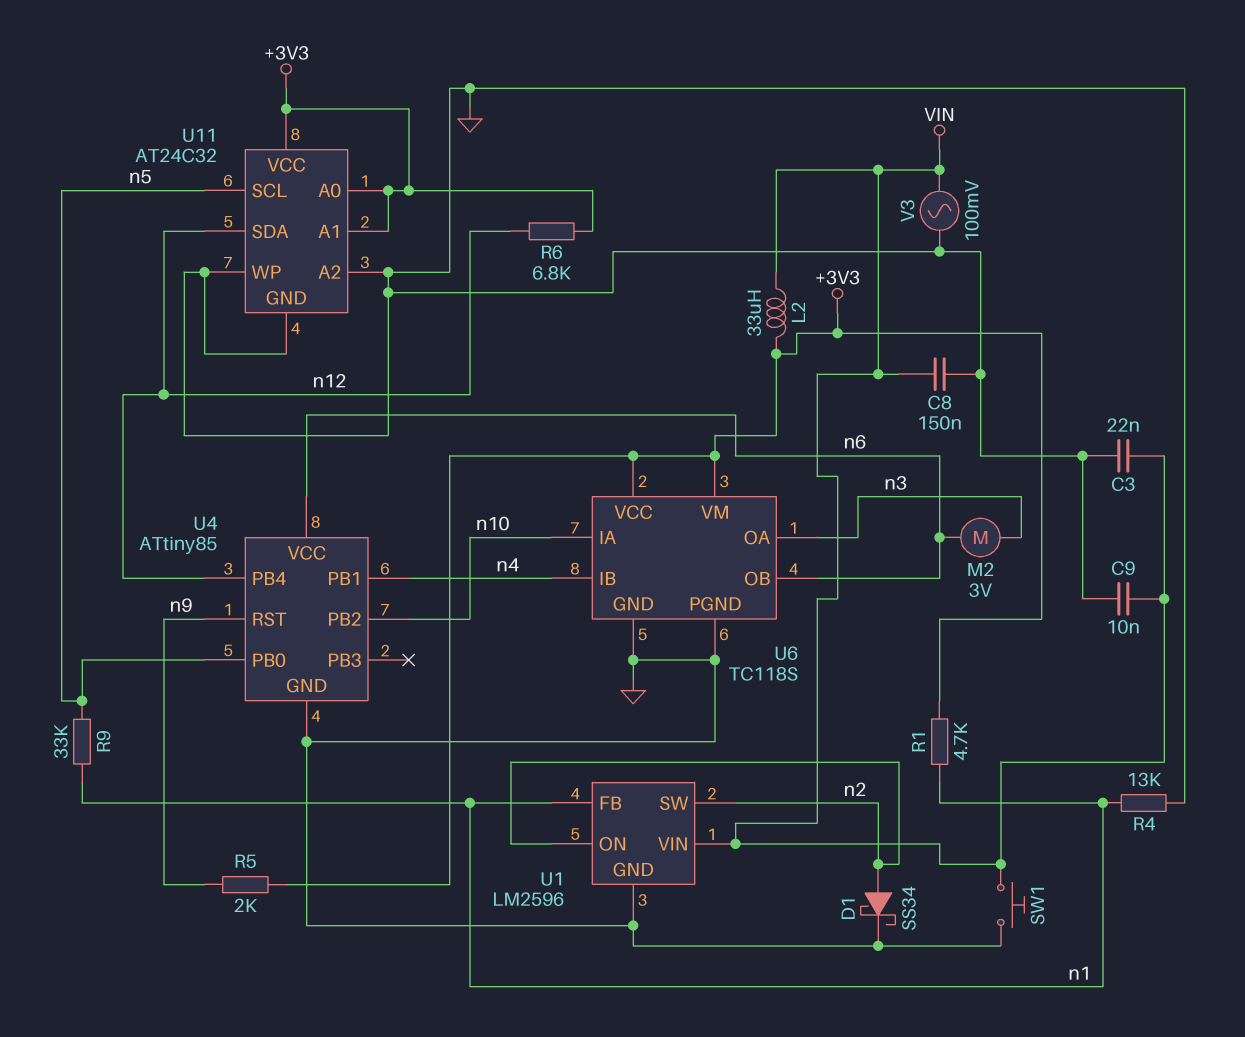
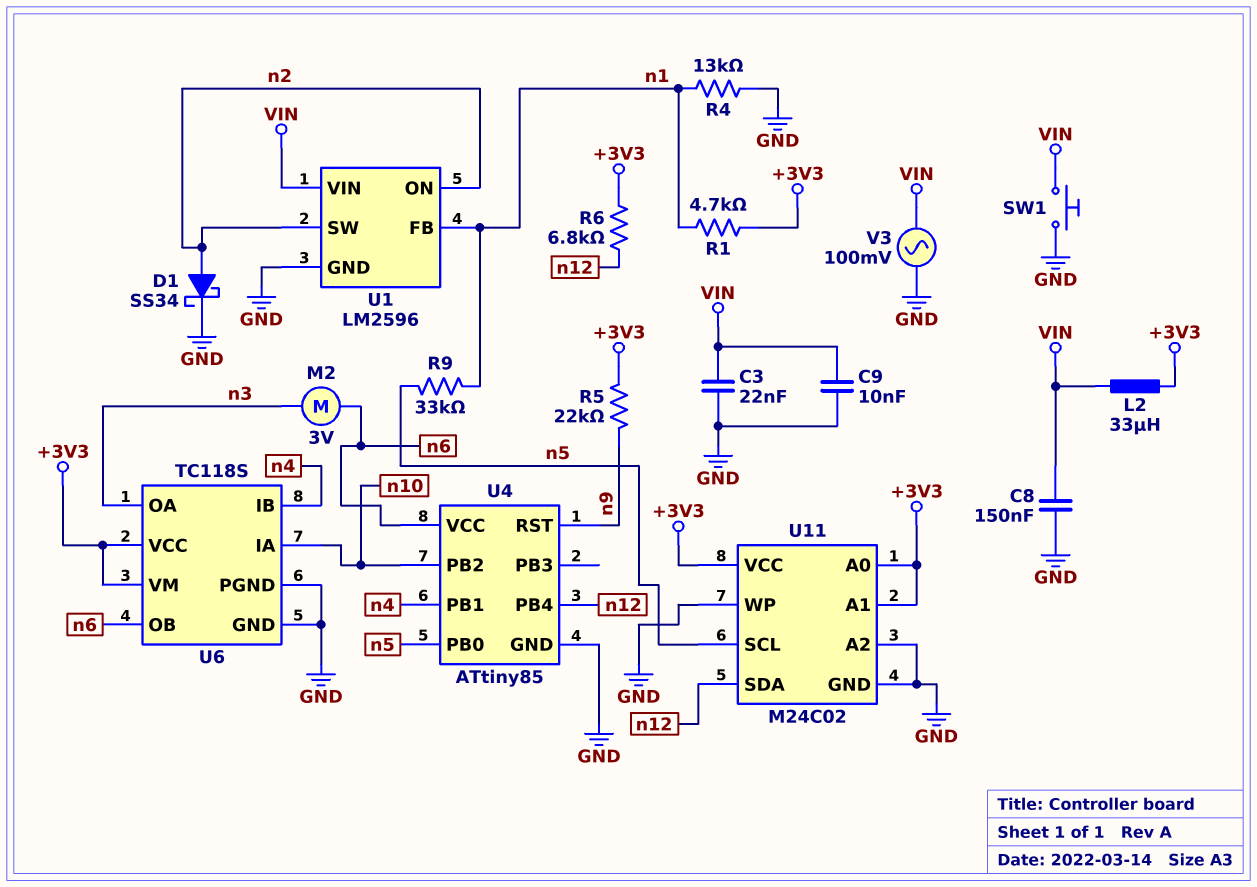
R5: 2k (+3V3, n9) -> 22k (+3V3, n9)
U11: AT24C32 -> M24C02

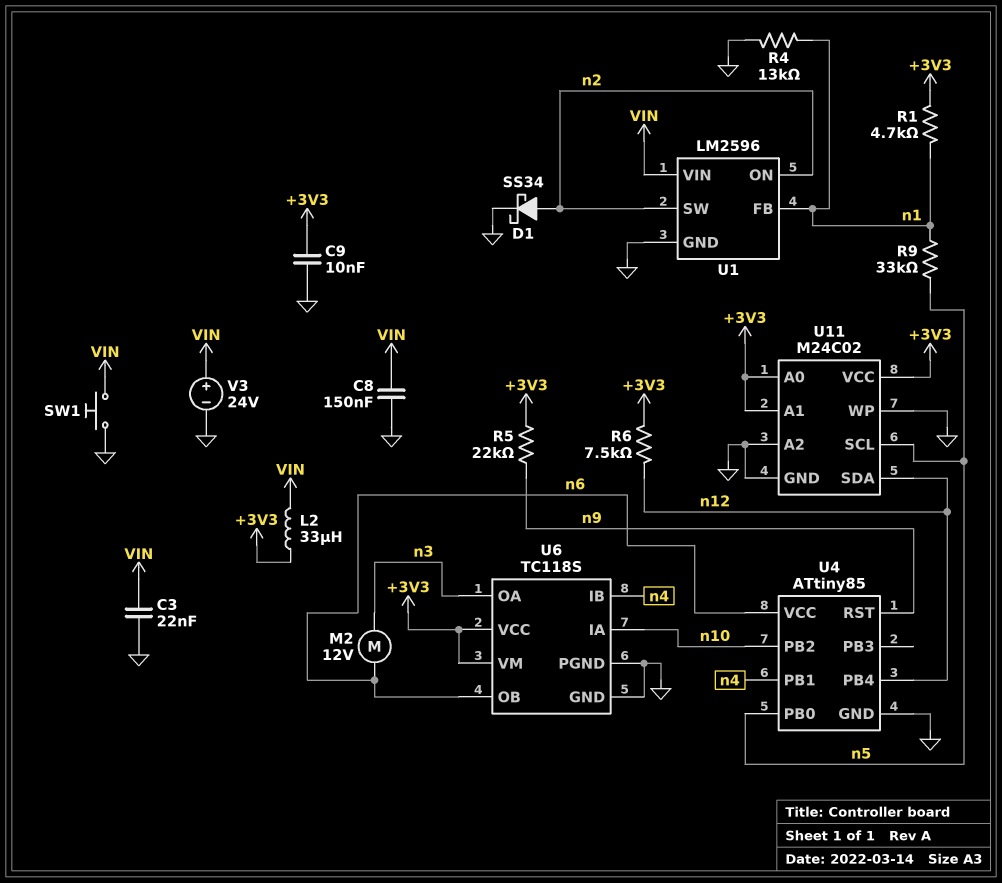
C9: 10nF (GND, VIN) -> 10nF (+3V3, GND)
M2: motor 3V (n3, n6) -> motor 12V (n3, n6)
R6: 6.8k (+3V3, n12) -> 7.5k (+3V3, n12)
V3: AC 100mV (GND, VIN) -> 24V (plus VIN, minus GND)

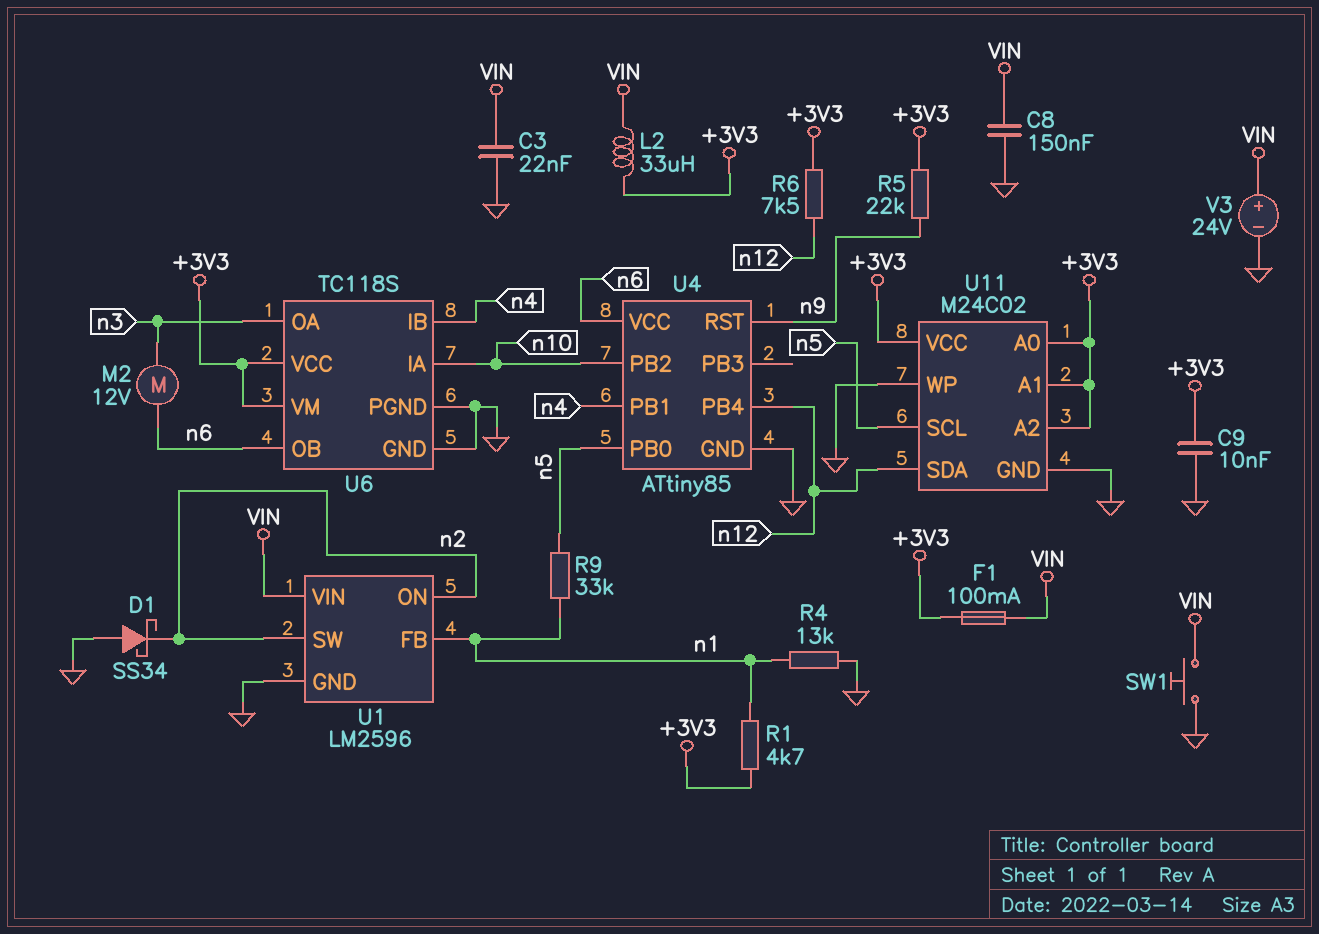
D1: schottky SS34 (A n2, K GND) -> schottky SS34 (A GND, K n2)
F1: none -> 100mA (+3V3, VIN)
U11 pin A2: GND -> +3V3

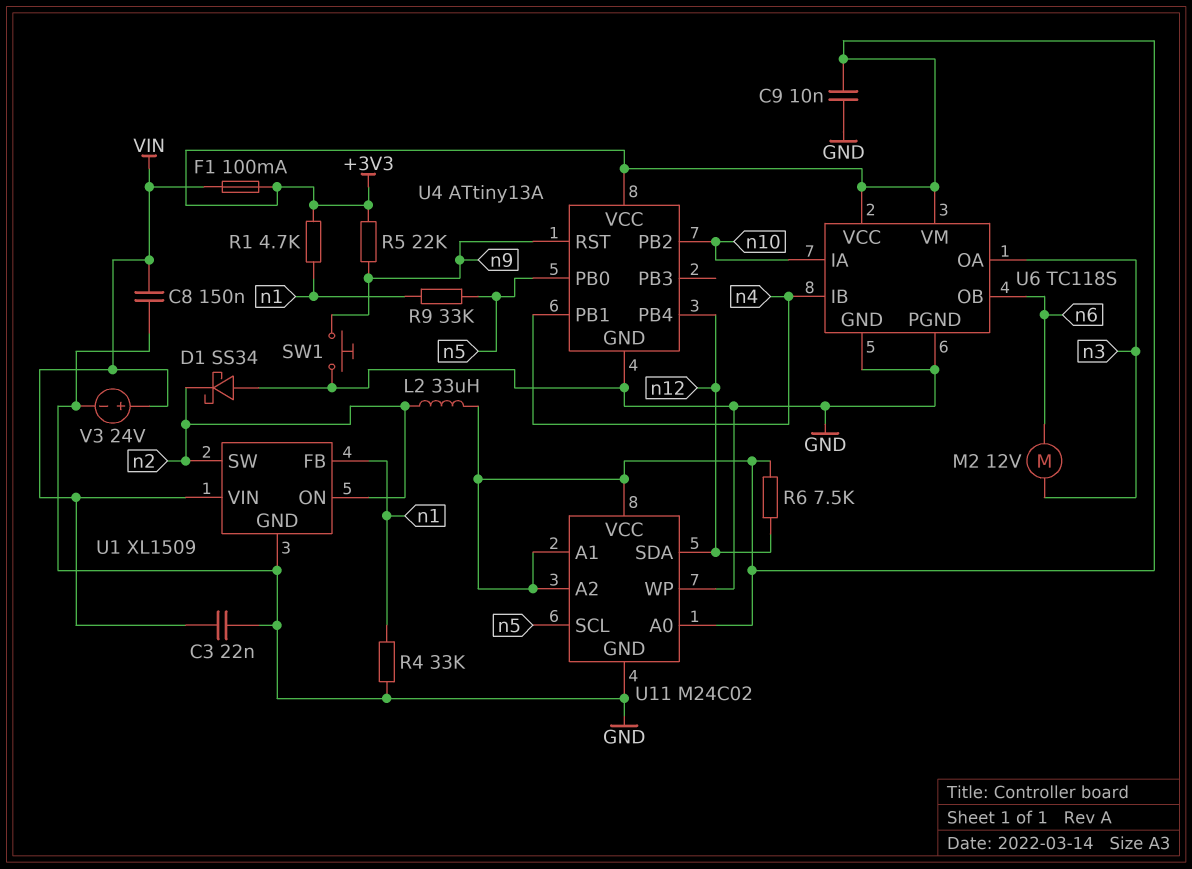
L2: 33uH (+3V3, VIN) -> 33uH (+3V3, n2)
R4: 13k (GND, n1) -> 33k (GND, n1)
SW1: button (GND, VIN) -> button (GND, n9)
U1: LM2596 -> XL1509
U4: ATtiny85 -> ATtiny13A
U4 pin VCC: n6 -> +3V3

